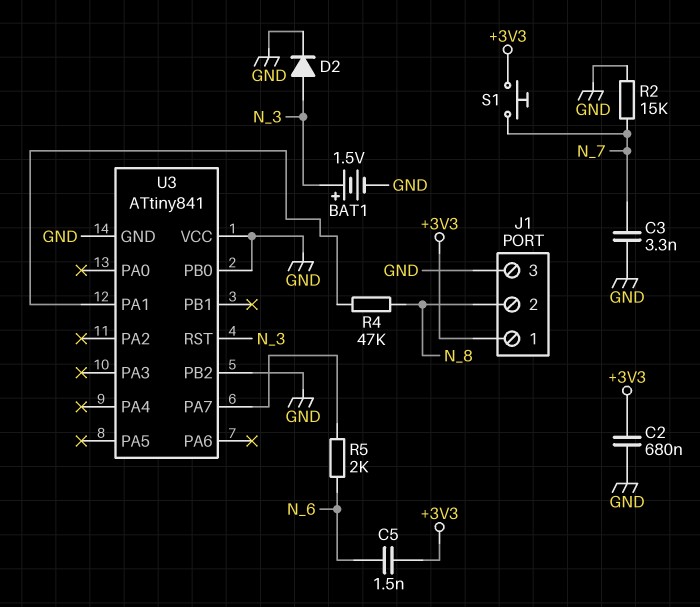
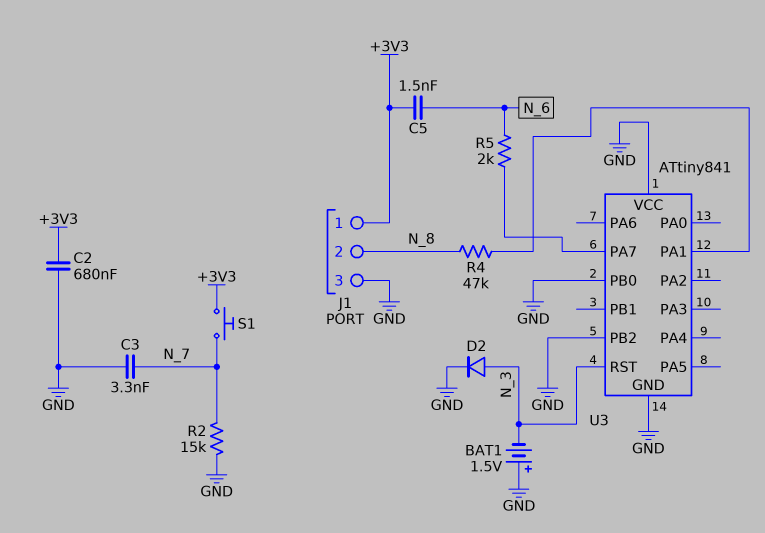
BAT1: 1.5V (plus N_3, minus GND) -> 1.5V (plus GND, minus N_3)

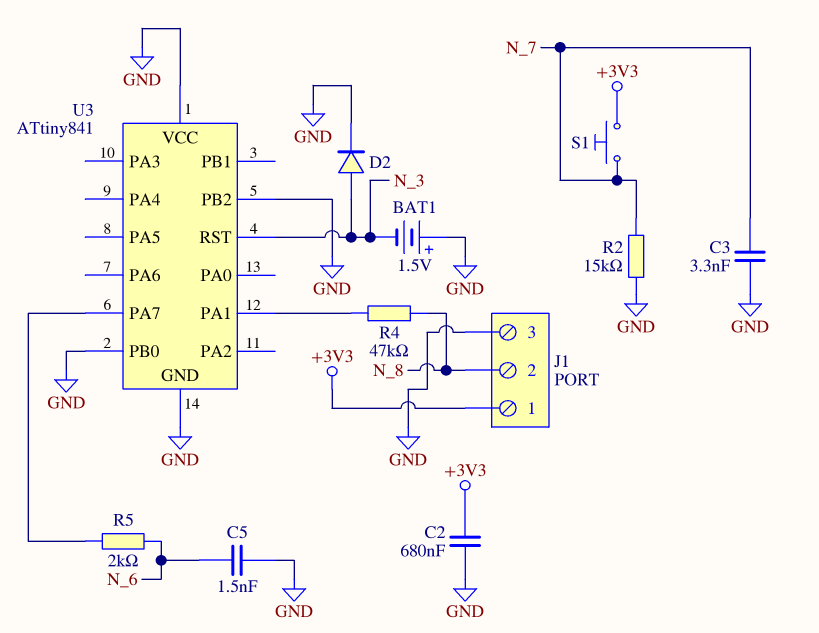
C5: 1.5nF (+3V3, N_6) -> 1.5nF (GND, N_6)

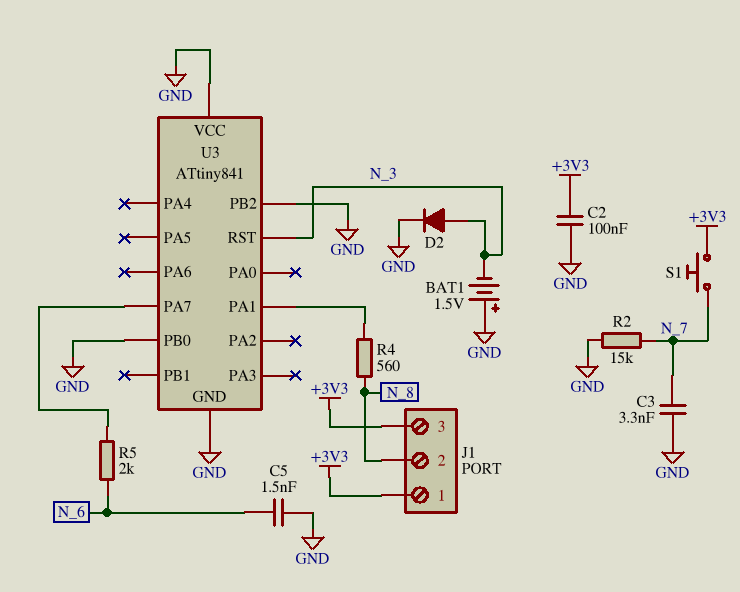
C2: 680nF (+3V3, GND) -> 100nF (+3V3, GND)
J1 pin 3: GND -> +3V3
R4: 47k (N_8, U3/PA1) -> 560 (N_8, U3/PA1)

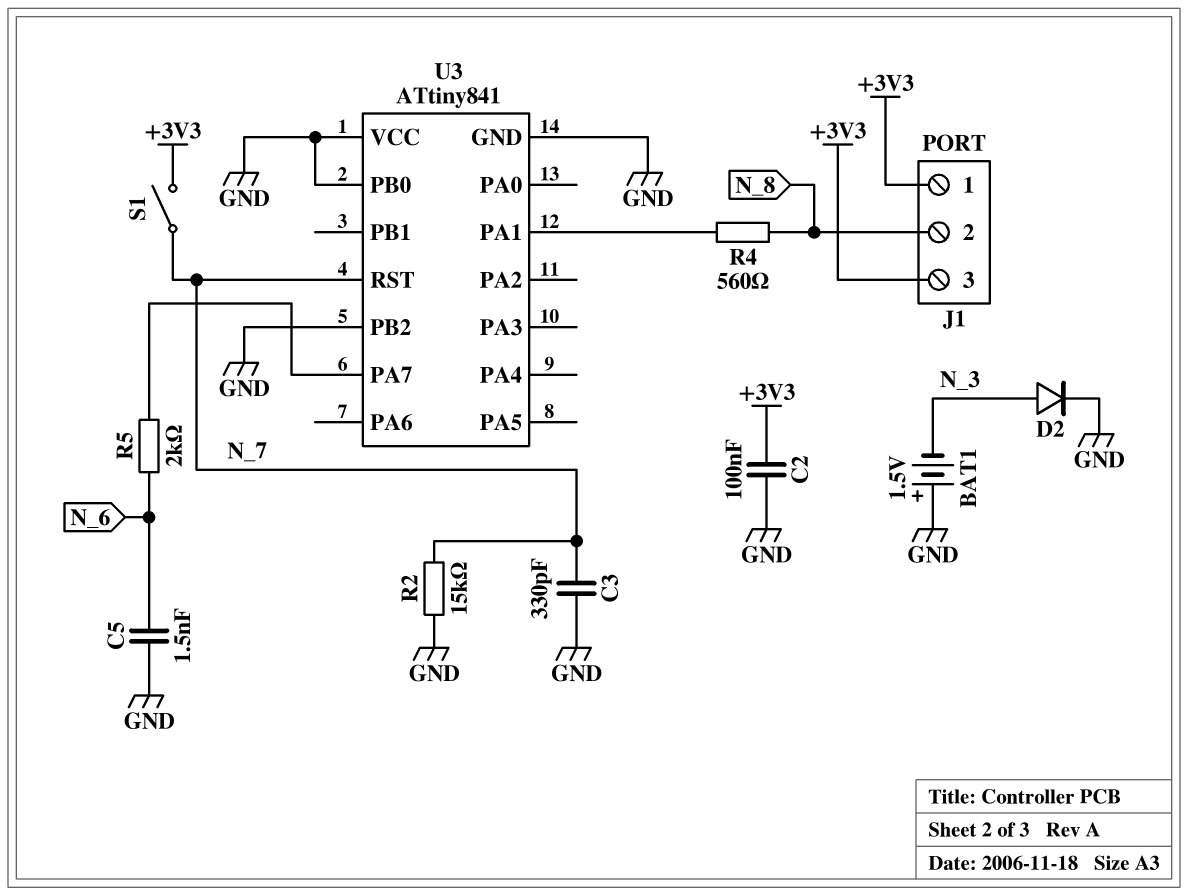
C3: 3.3nF (GND, N_7) -> 330pF (GND, N_7)
S1: button (+3V3, N_7) -> switch (+3V3, N_7)
U3 pin RST: N_3 -> N_7

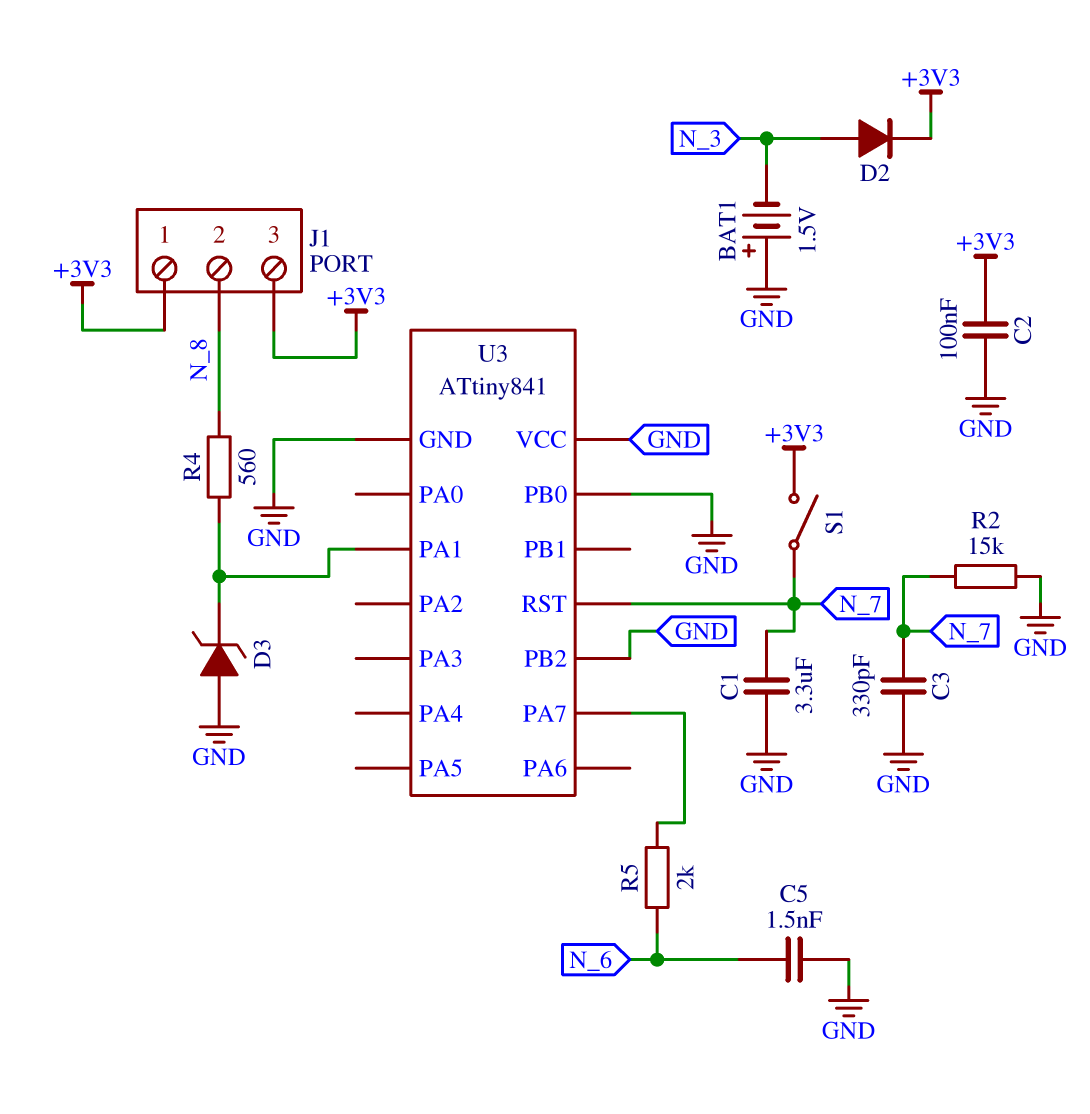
C1: none -> 3.3uF (GND, N_7)
D2: diode (A N_3, K GND) -> diode (A N_3, K +3V3)
D3: none -> zener (A GND, K U3/PA1)

